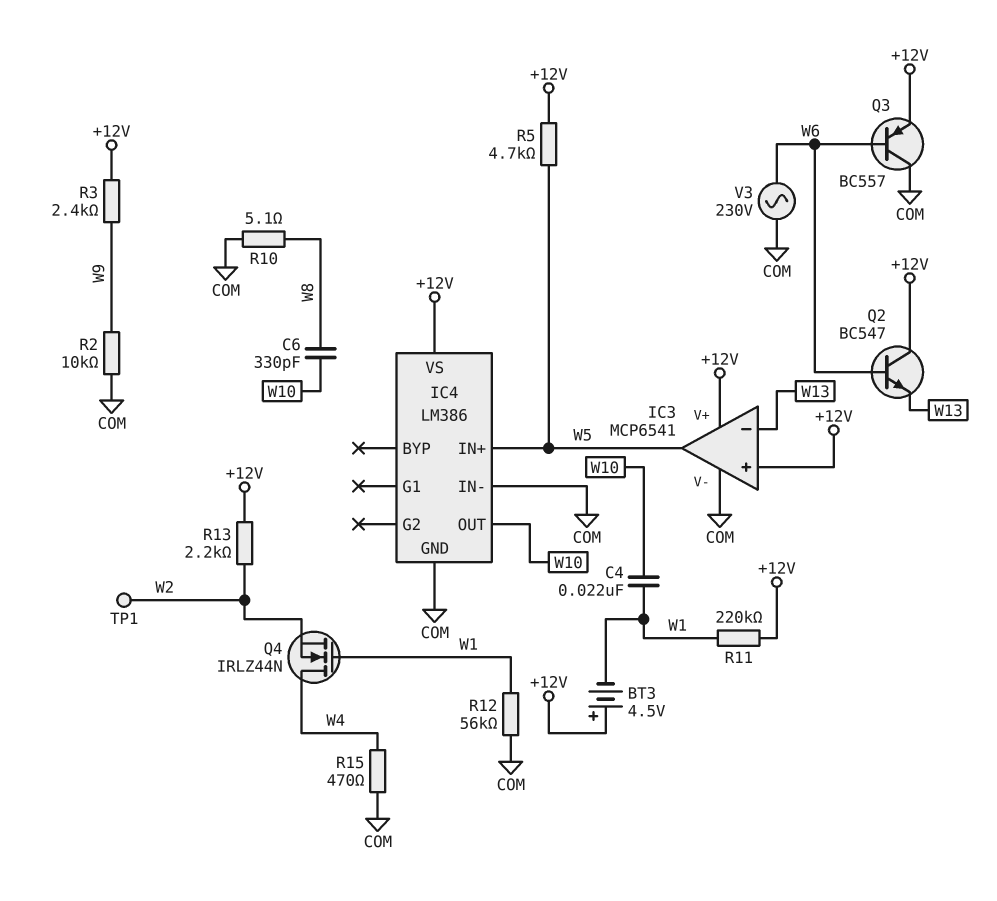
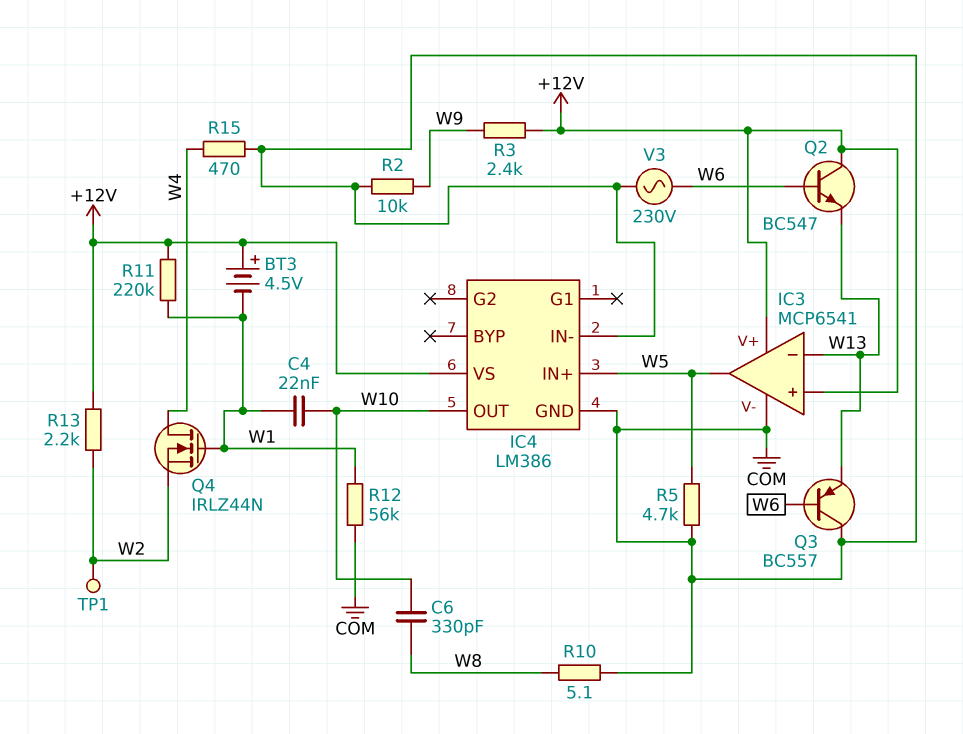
Q3: PNP BC557 (B W6, C COM, E +12V) -> PNP BC557 (B W6, C COM, E W13)
R5: 4.7k (+12V, W5) -> 4.7k (COM, W5)

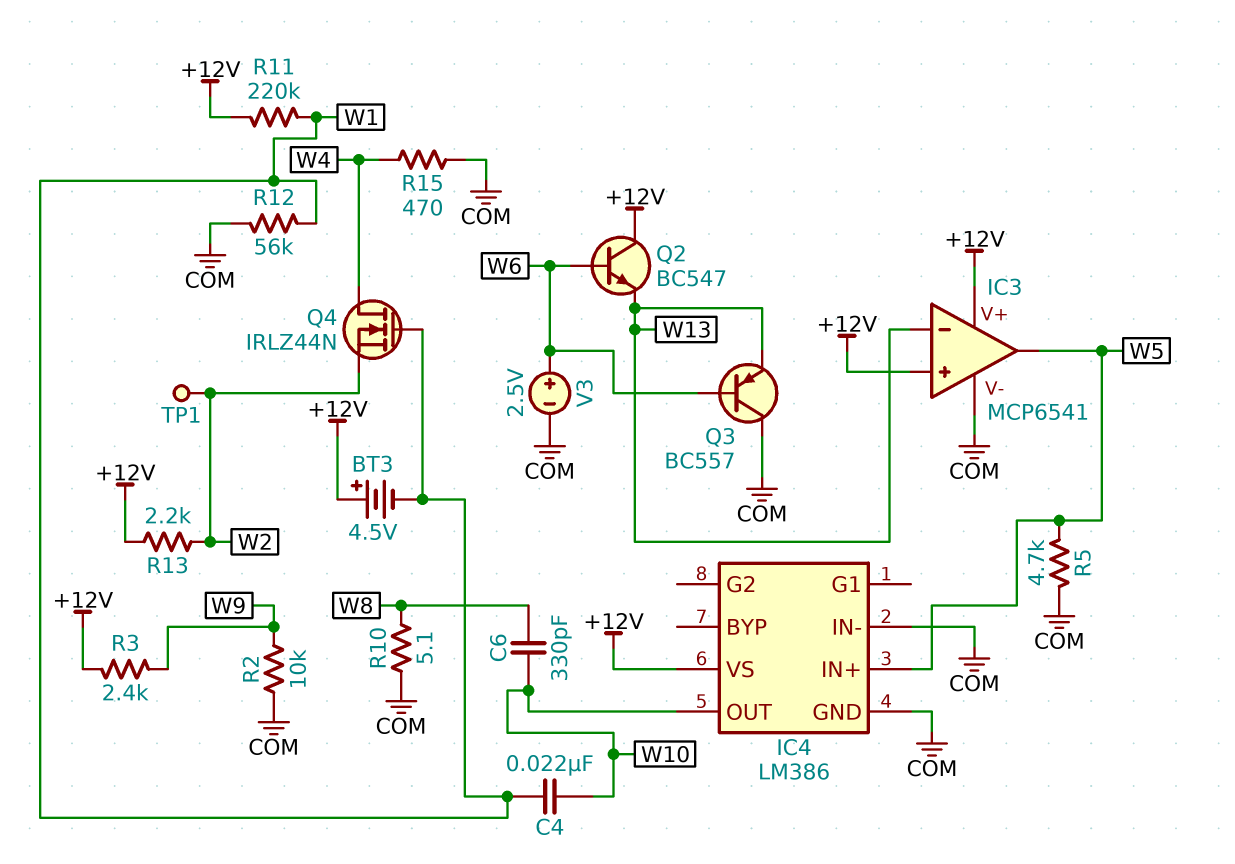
V3: AC 230V (COM, W6) -> 2.5V (plus W6, minus COM)

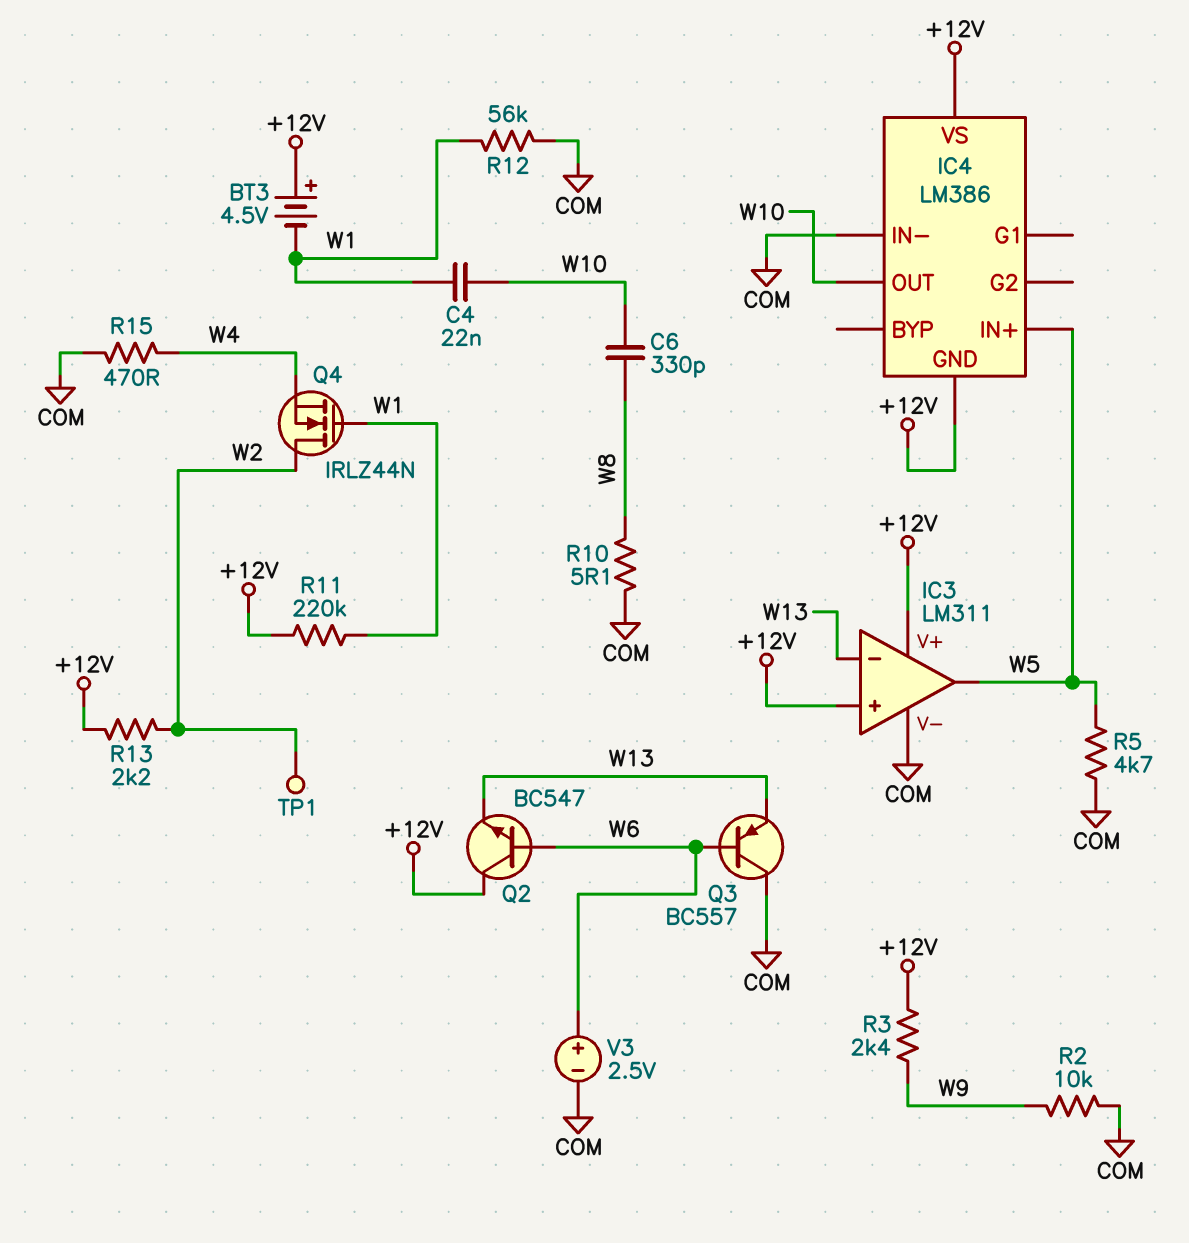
IC3: MCP6541 -> LM311
IC4 pin GND: COM -> +12V
Q4: NMOS IRLZ44N (G W1, D W4, S W2) -> NMOS IRLZ44N (G W1, D W2, S W4)

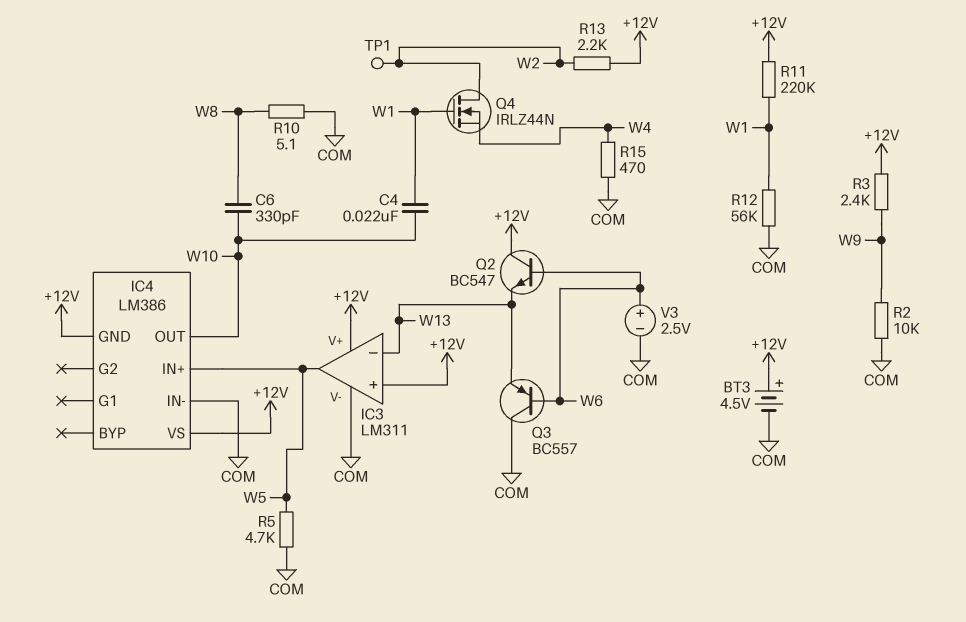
BT3: 4.5V (plus +12V, minus W1) -> 4.5V (plus +12V, minus COM)

